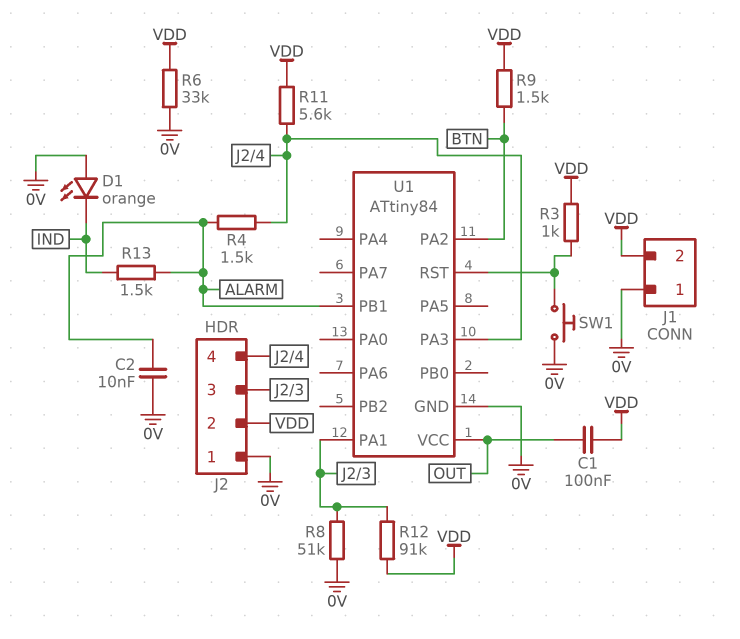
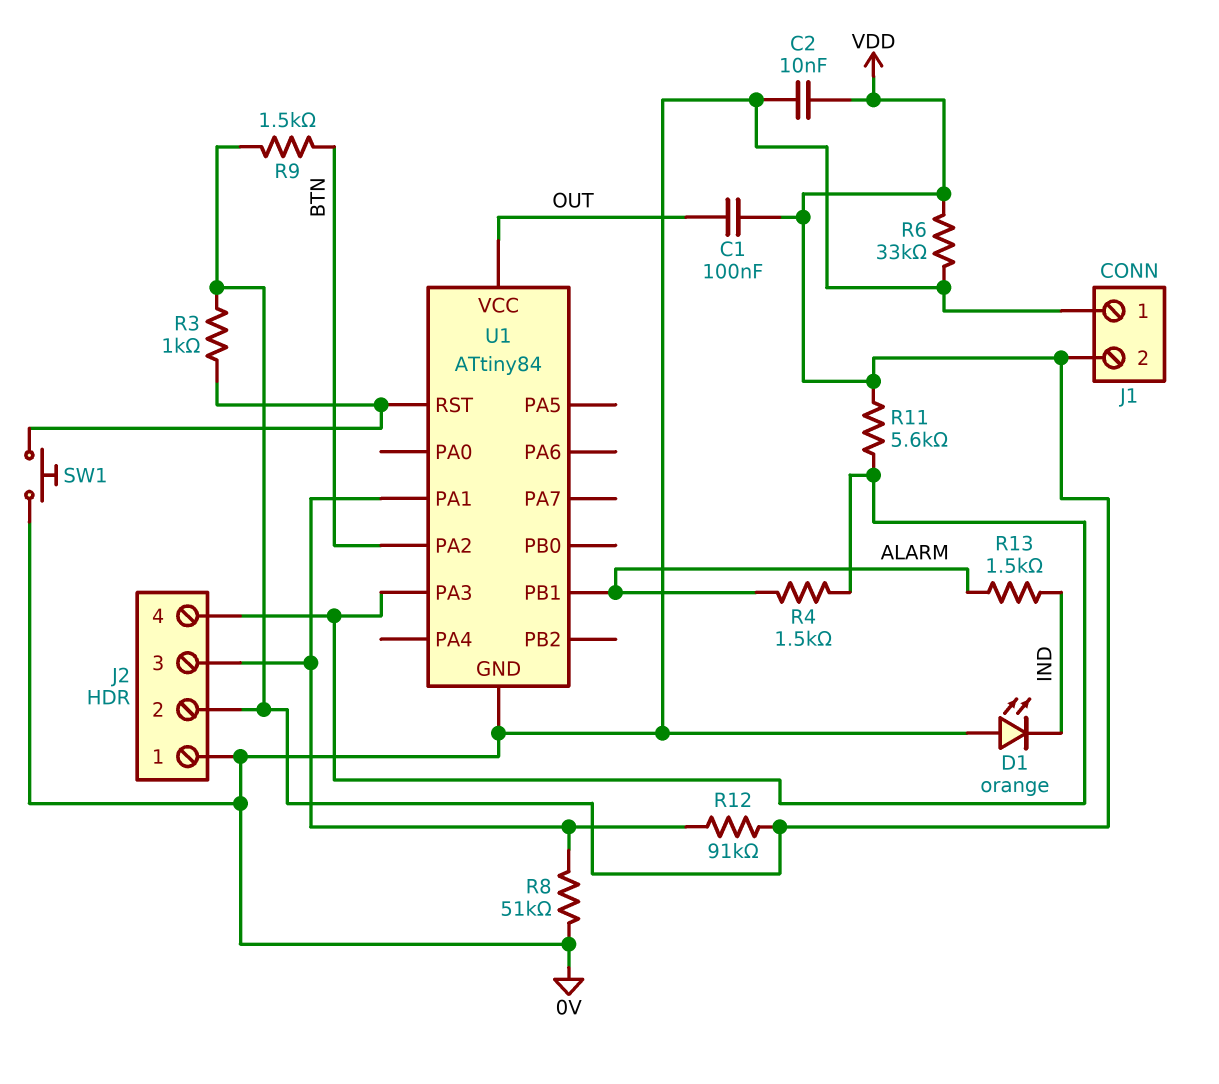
C2: 10nF (0V, ALARM) -> 10nF (0V, VDD)

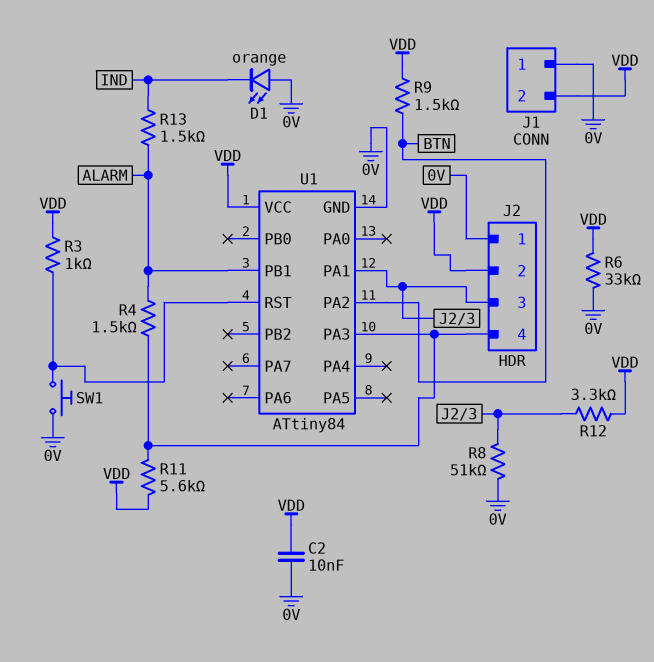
C1: 100nF (OUT, VDD) -> none
R12: 91k (J2/3, VDD) -> 3.3k (J2/3, VDD)
U1 pin VCC: OUT -> VDD

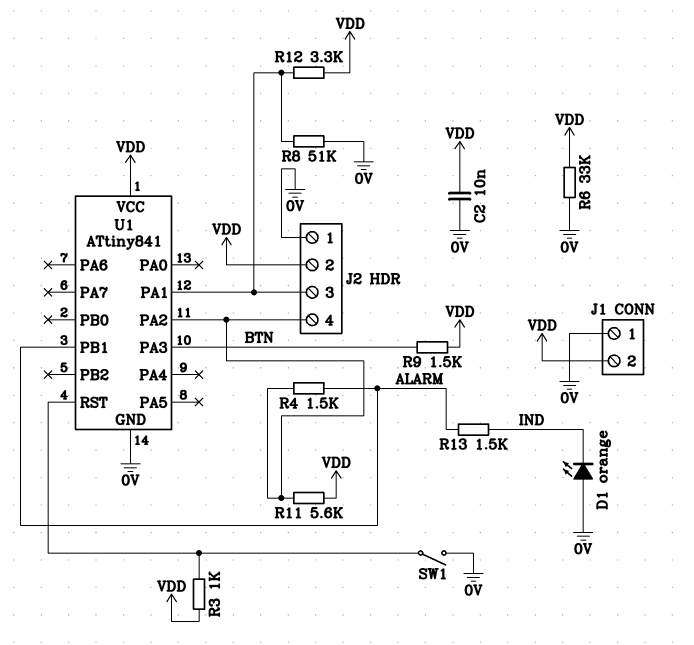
SW1: button (0V, U1/RST) -> switch (0V, U1/RST)
U1: ATtiny84 -> ATtiny841
U1 pin PA2: BTN -> J2/4
U1 pin PA3: J2/4 -> BTN

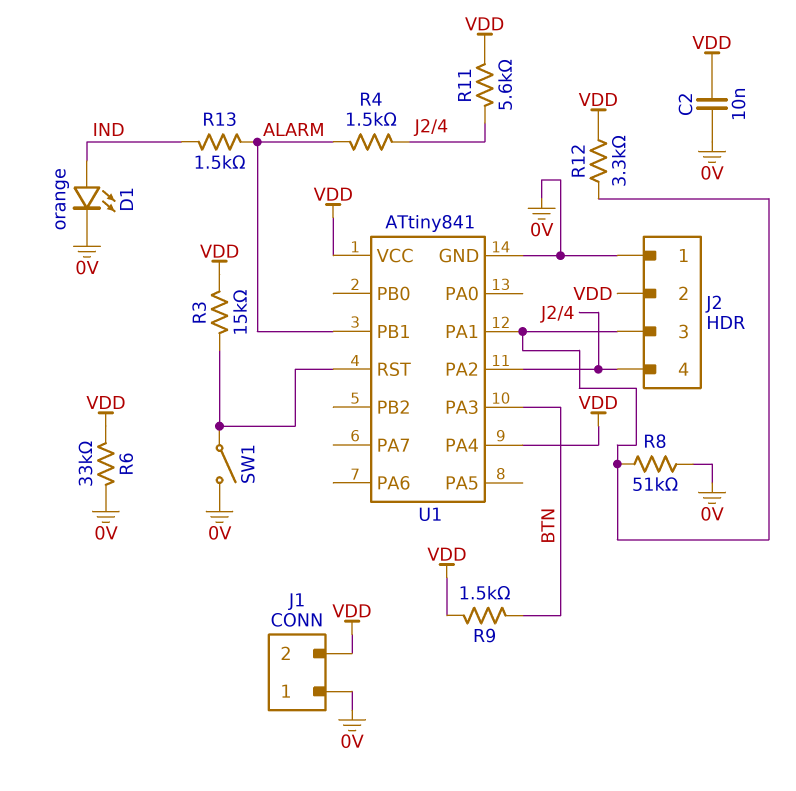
D1: LED orange (A 0V, K IND) -> LED orange (A IND, K 0V)
R3: 1k (U1/RST, VDD) -> 15k (U1/RST, VDD)
U1 pin PA4: none -> VDD

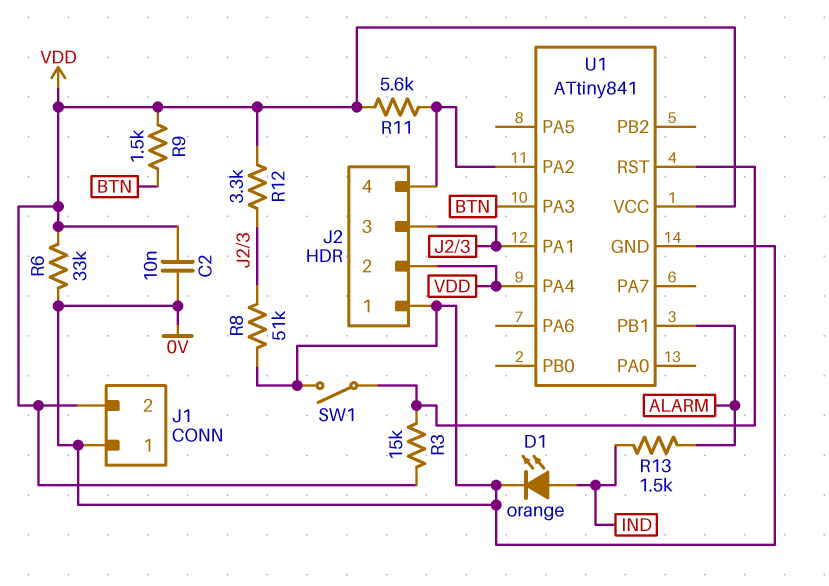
R4: 1.5k (ALARM, J2/4) -> none

